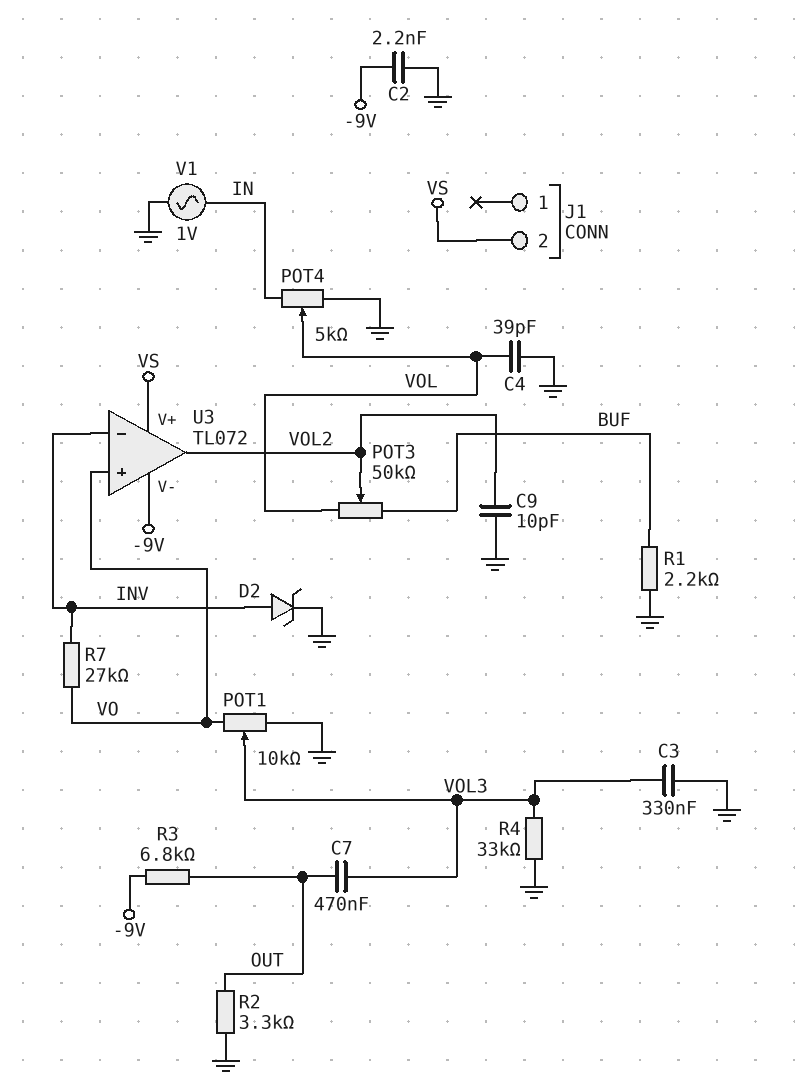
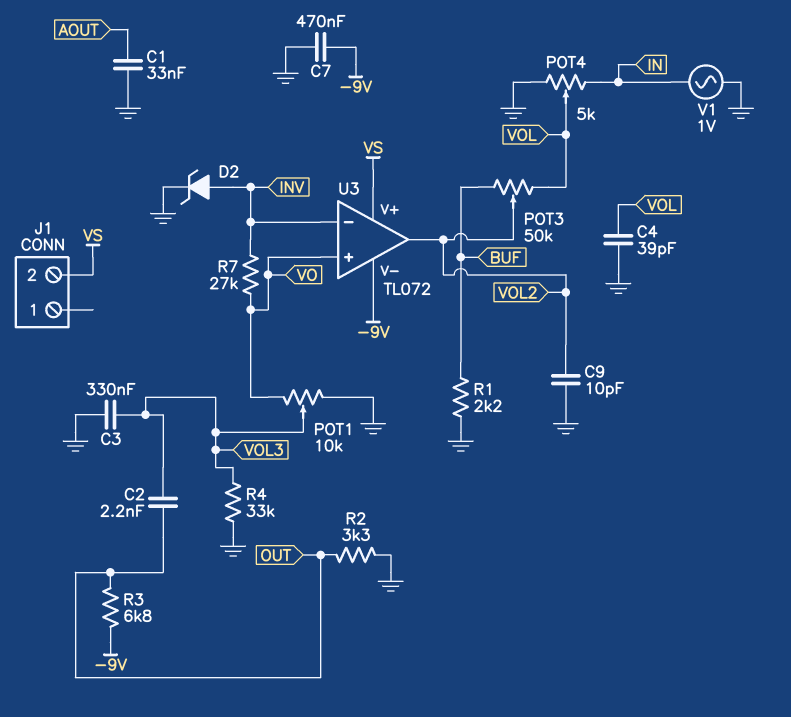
C1: none -> 33nF (AOUT, GND)
C2: 2.2nF (-9V, GND) -> 2.2nF (OUT, VOL3)
C7: 470nF (OUT, VOL3) -> 470nF (-9V, GND)

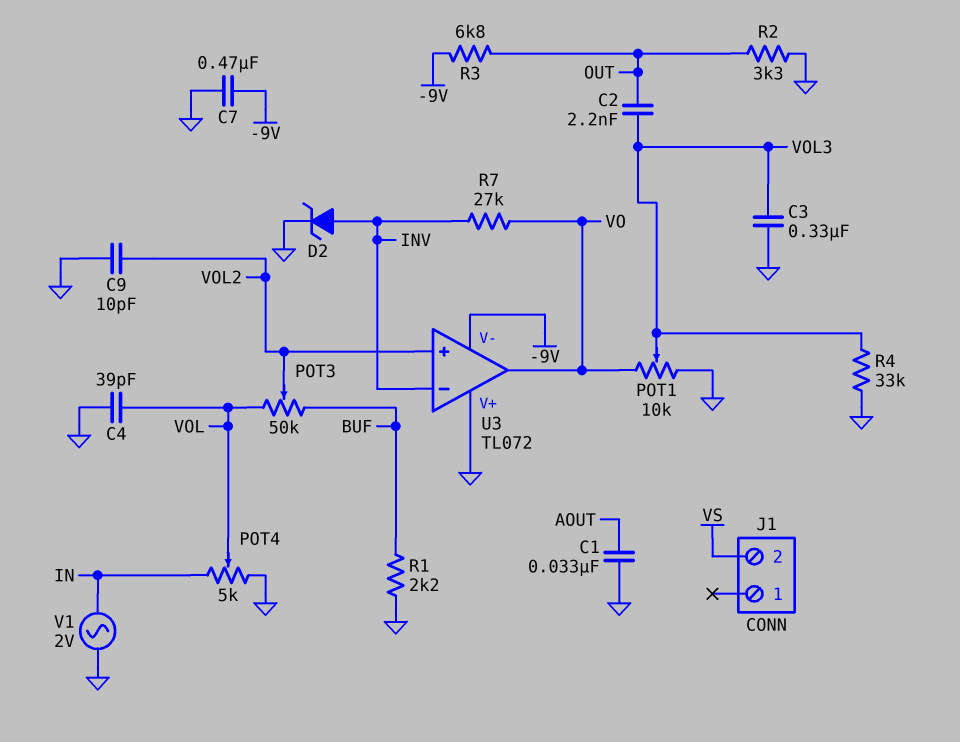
U3 pin V+: VS -> GND
U3 pin in+: VO -> VOL2
U3 pin out: VOL2 -> VO
V1: AC 1V (GND, IN) -> AC 2V (GND, IN)

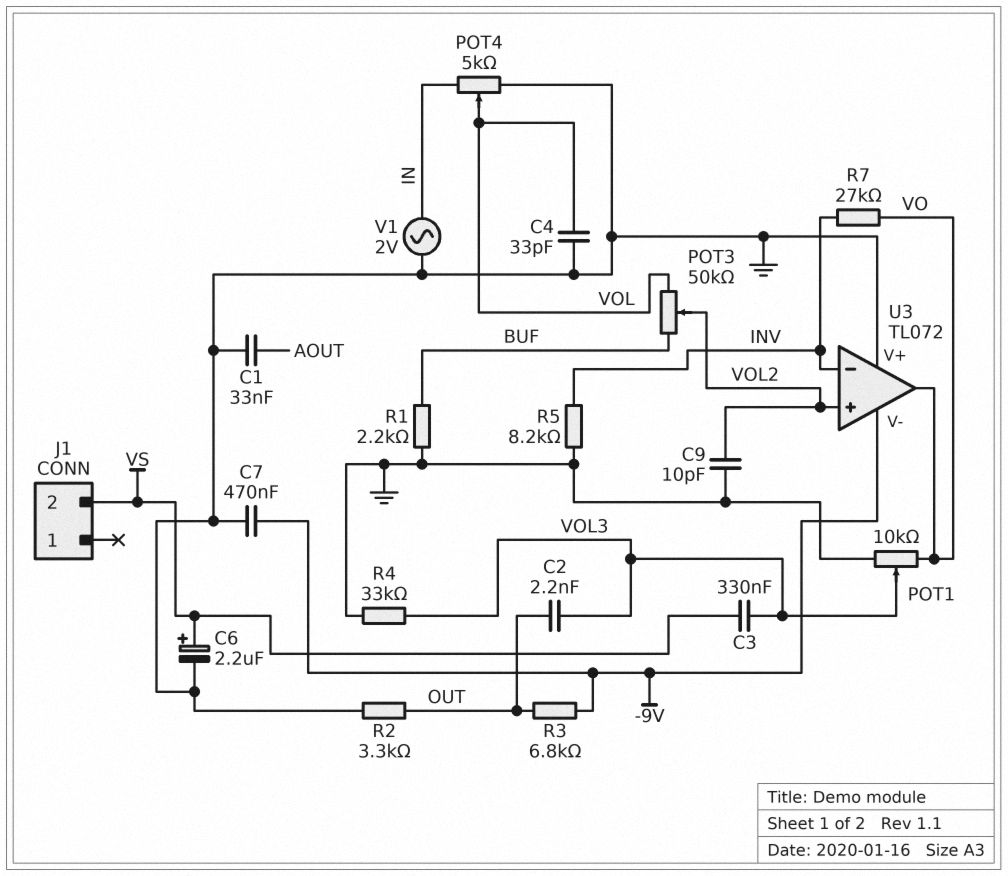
C3: 330nF (GND, VOL3) -> 330nF (VOL3, VS)
C4: 39pF (GND, VOL) -> 33pF (GND, VOL)
C6: none -> 2.2uF (plus VS, minus GND)
D2: zener (A INV, K GND) -> none
R5: none -> 8.2k (GND, INV)

